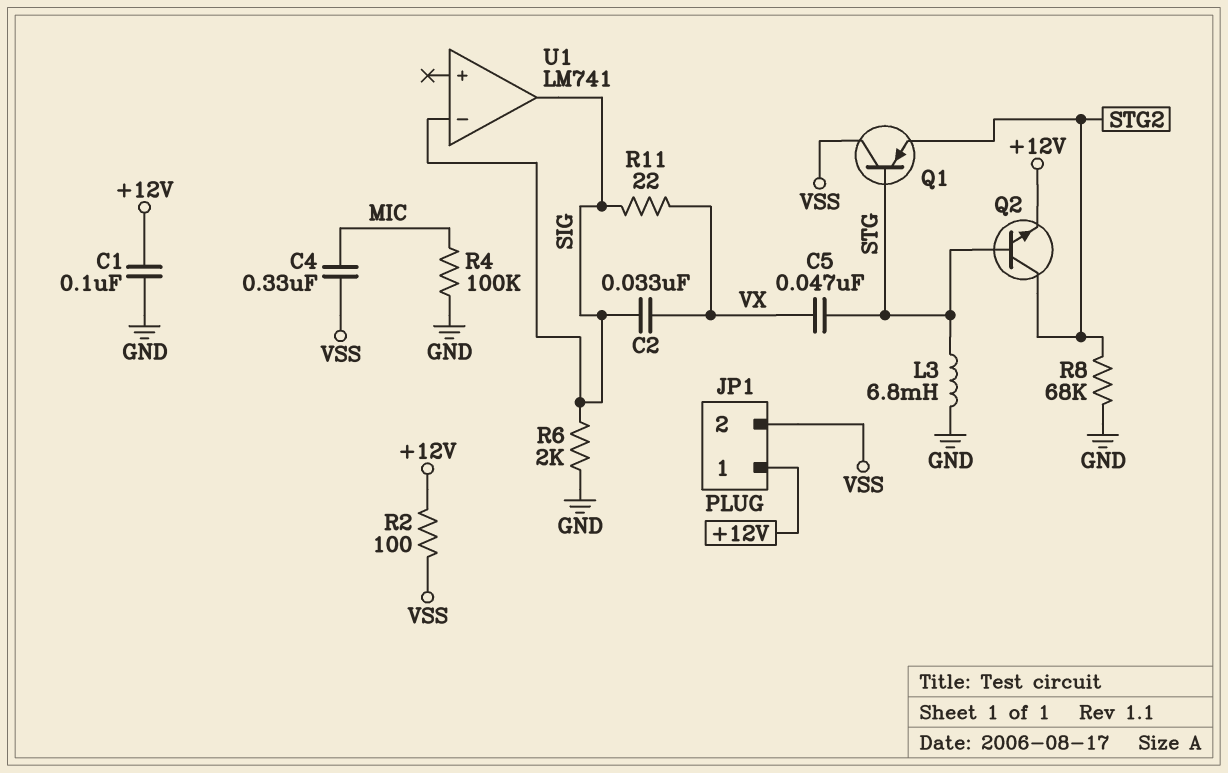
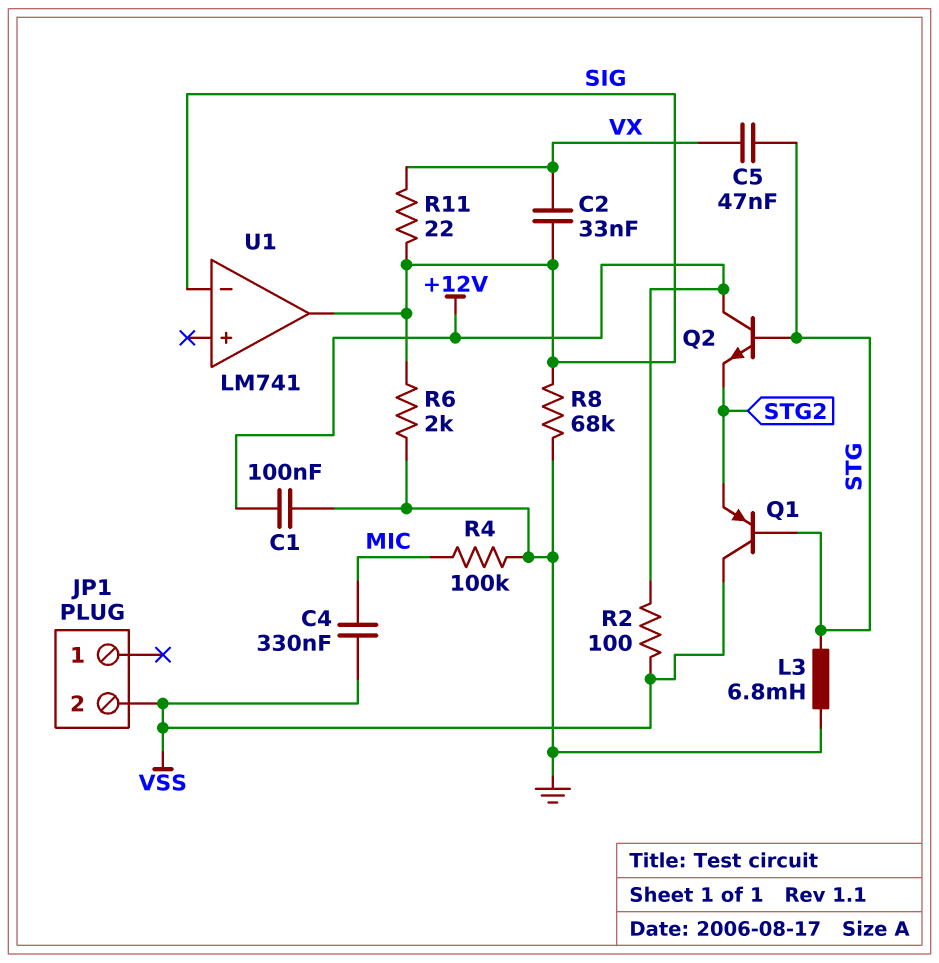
JP1 pin 1: +12V -> none
Q2: NPN (B STG, C STG2, E +12V) -> NPN (B STG, C +12V, E STG2)
R8: 68k (GND, STG2) -> 68k (GND, SIG)

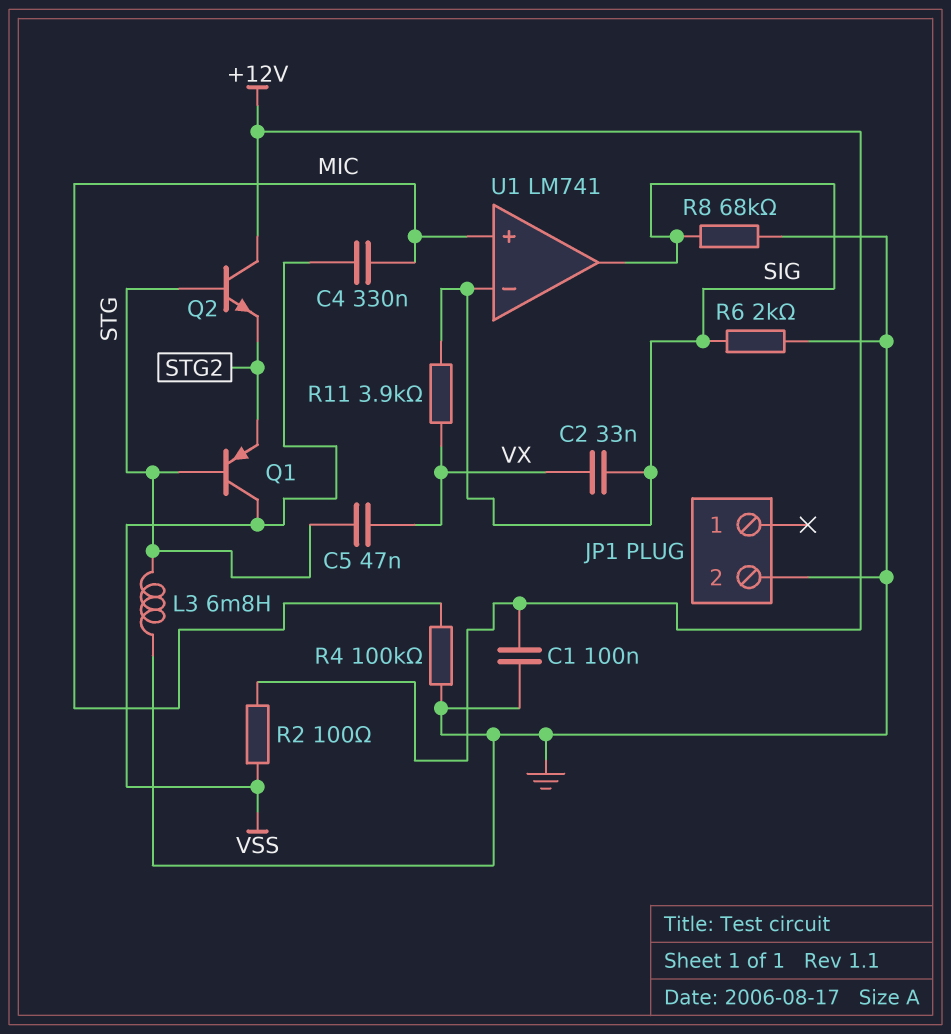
JP1 pin 2: VSS -> GND
R11: 22 (SIG, VX) -> 3.9k (SIG, VX)
U1 pin in+: none -> MIC

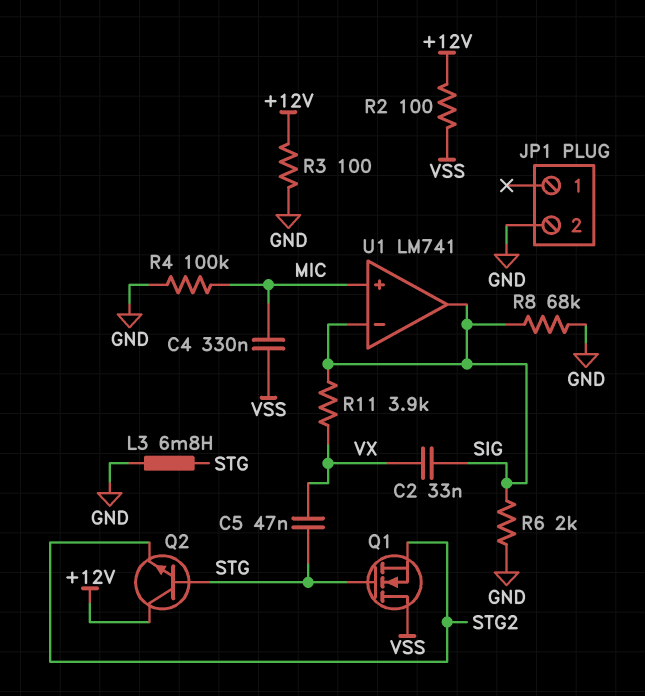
C1: 100nF (+12V, GND) -> none
Q1: PNP (B STG, C VSS, E STG2) -> NMOS (G STG, D VSS, S STG2)
R3: none -> 100 (+12V, GND)

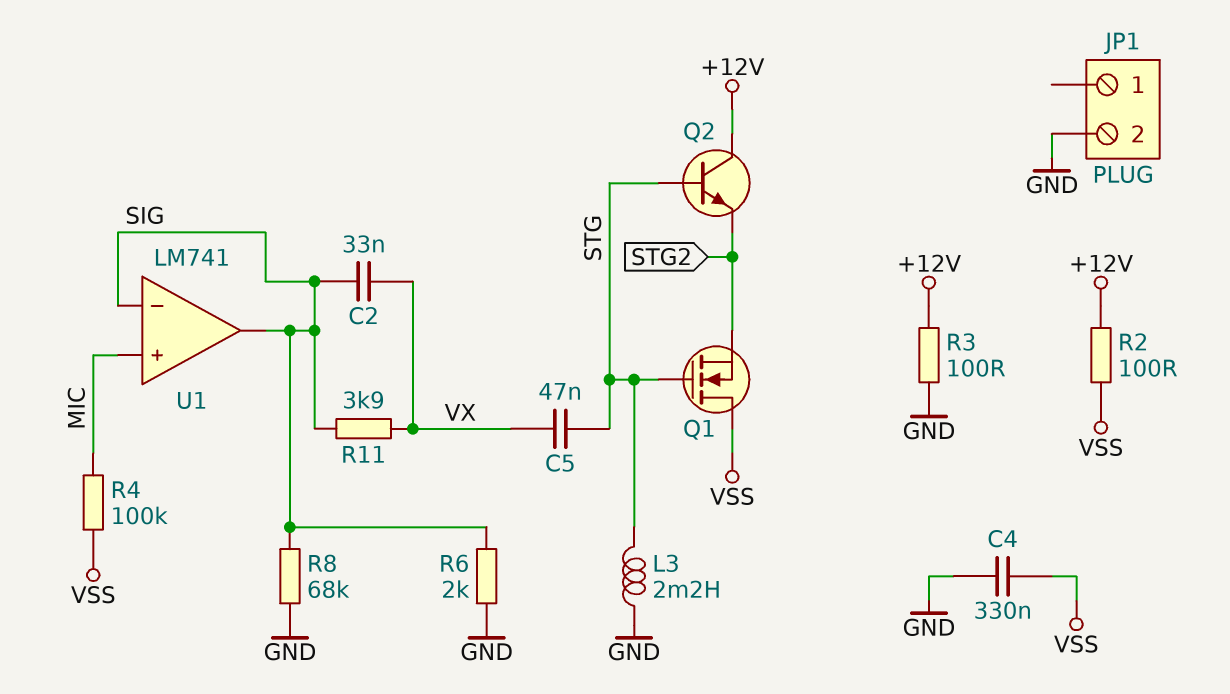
C4: 330nF (MIC, VSS) -> 330nF (GND, VSS)
L3: 6.8mH (GND, STG) -> 2.2mH (GND, STG)
R4: 100k (GND, MIC) -> 100k (MIC, VSS)

